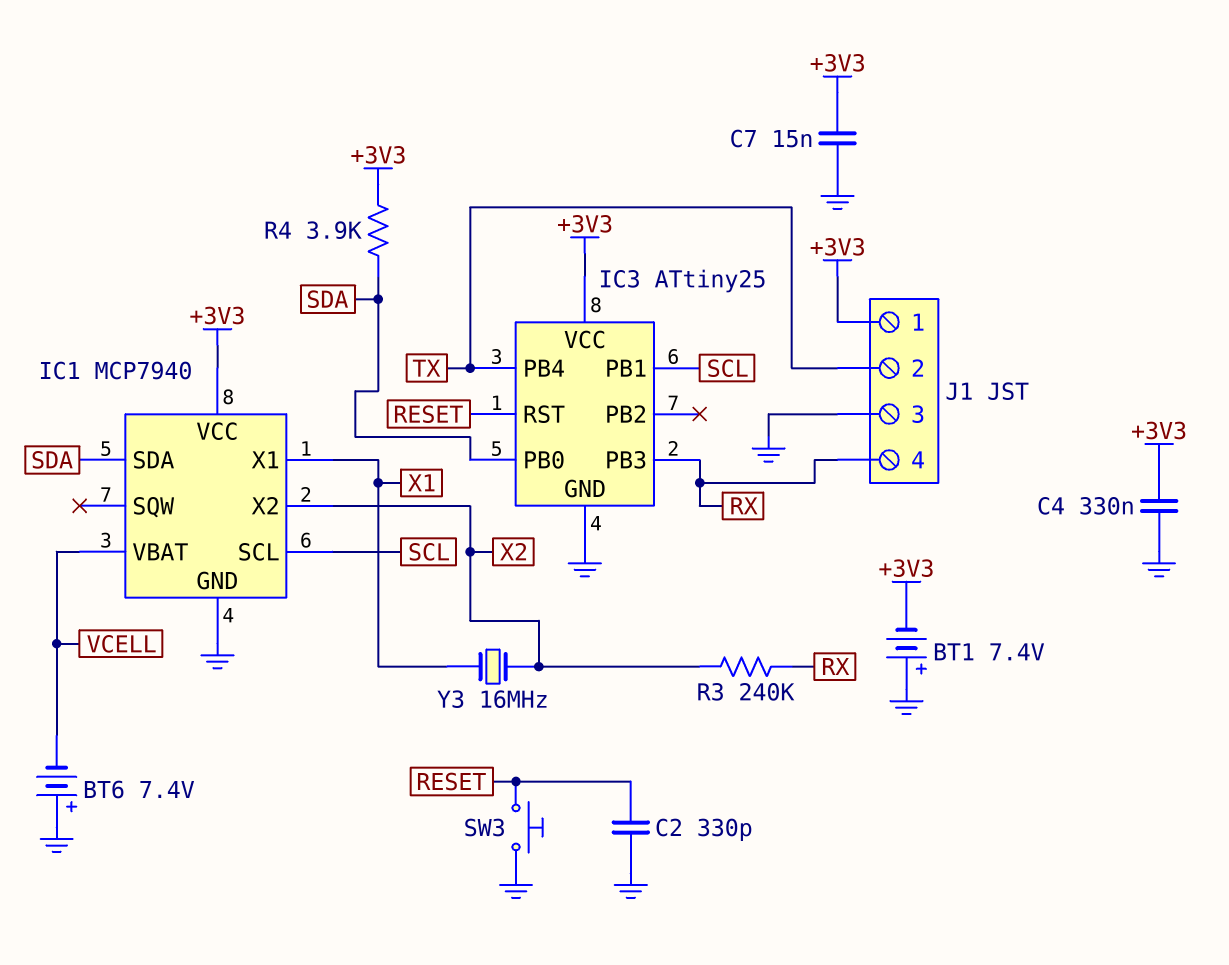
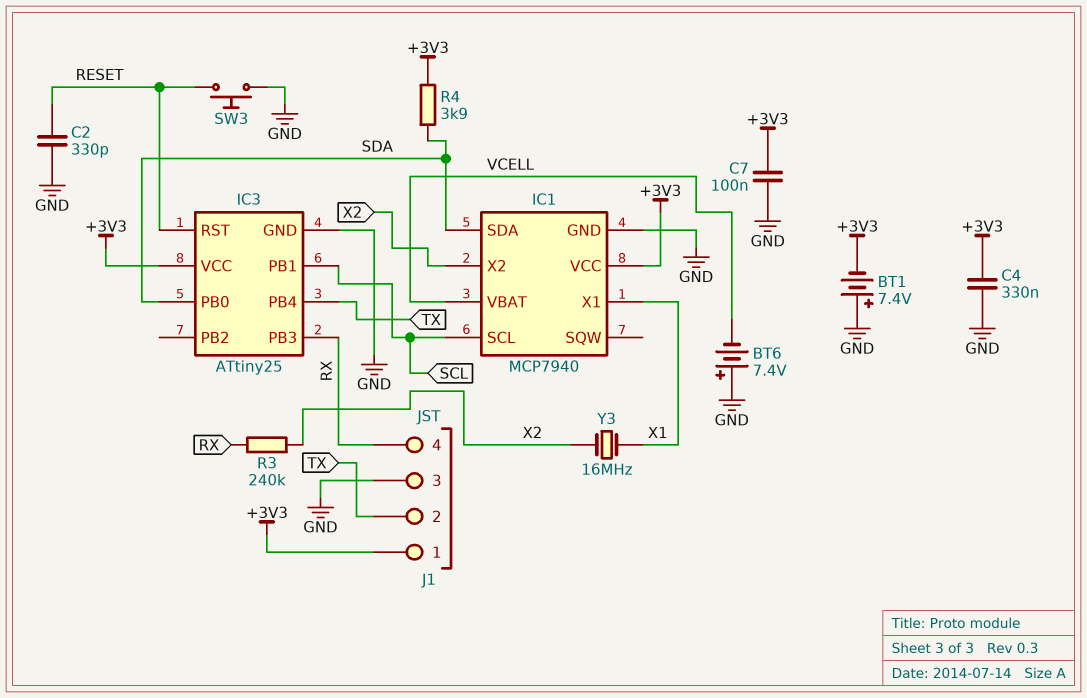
C7: 15nF (+3V3, GND) -> 100nF (+3V3, GND)

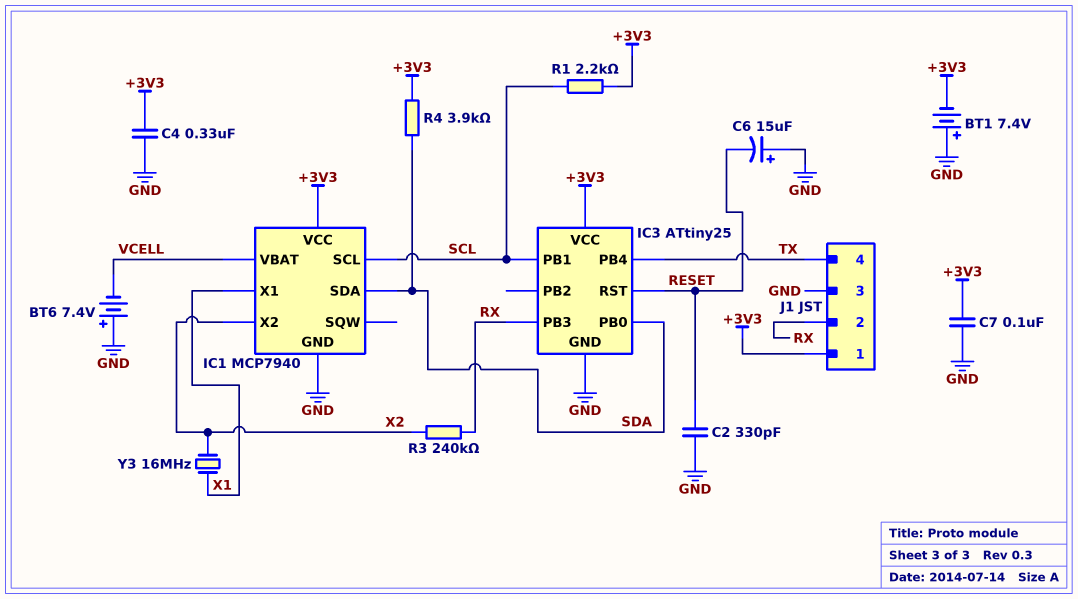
C6: none -> 15uF (plus GND, minus RESET)
J1 pin 2: TX -> RX
J1 pin 4: RX -> TX
R1: none -> 2.2k (+3V3, SCL)
SW3: button (GND, RESET) -> none

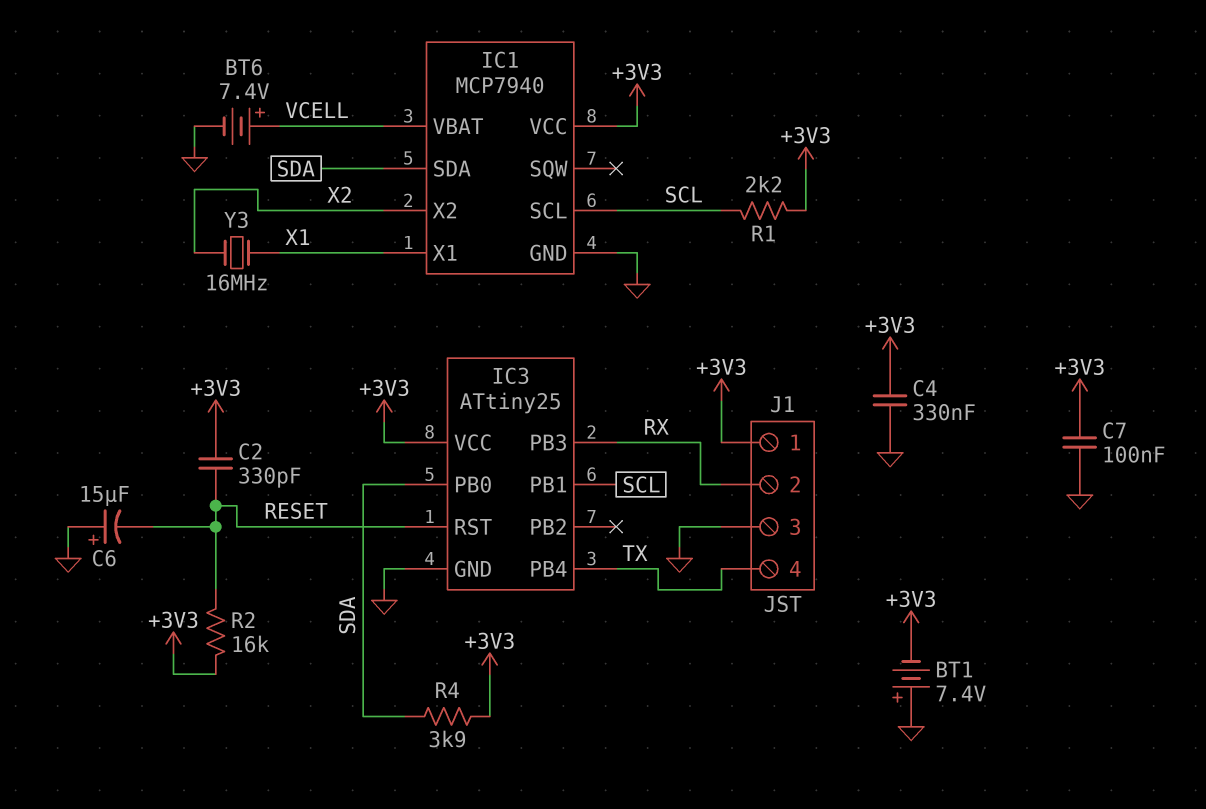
BT6: 7.4V (plus GND, minus VCELL) -> 7.4V (plus VCELL, minus GND)
C2: 330pF (GND, RESET) -> 330pF (+3V3, RESET)
R2: none -> 16k (+3V3, RESET)
R3: 240k (RX, X2) -> none

